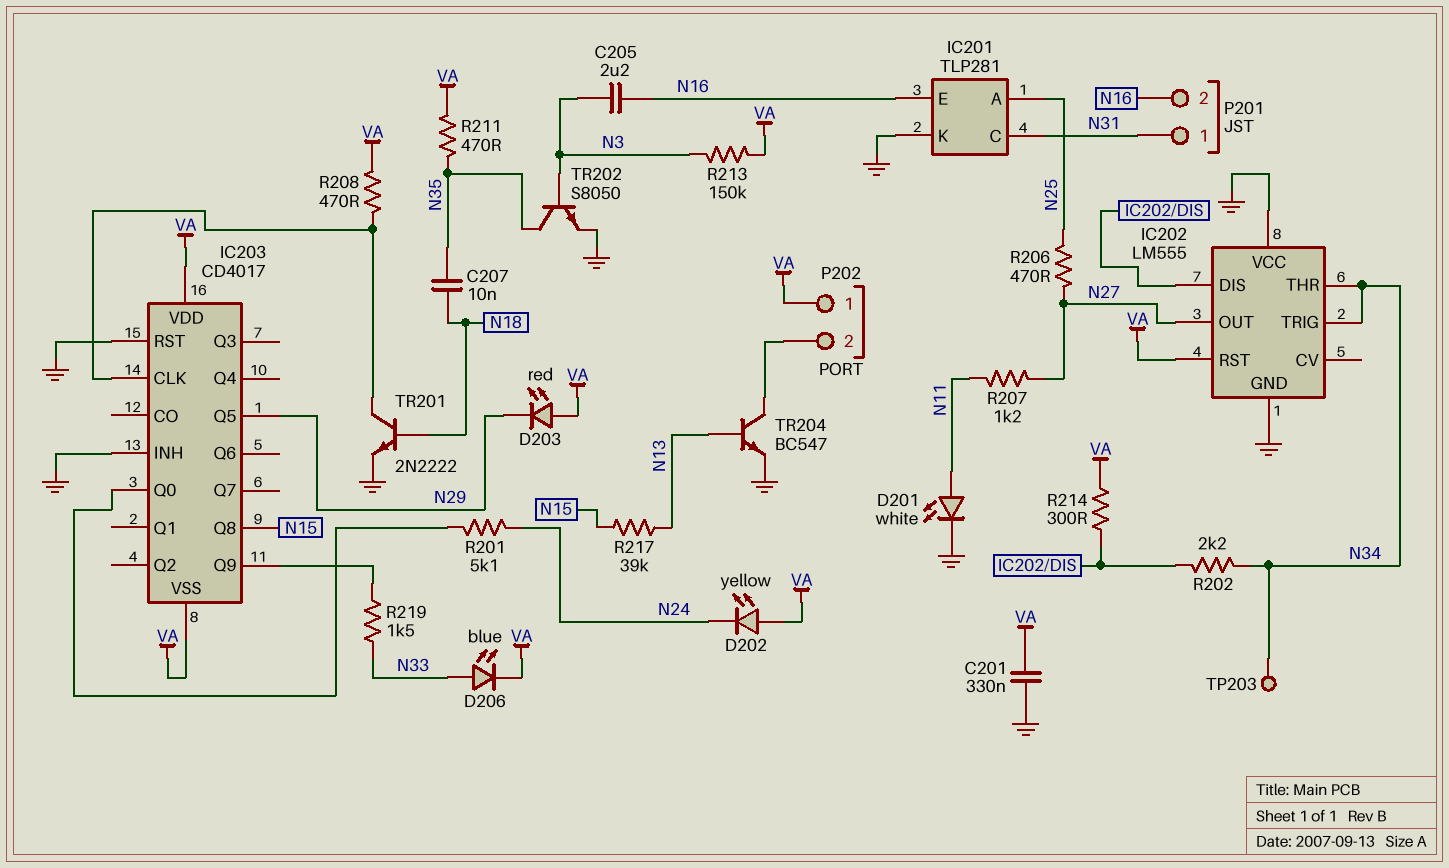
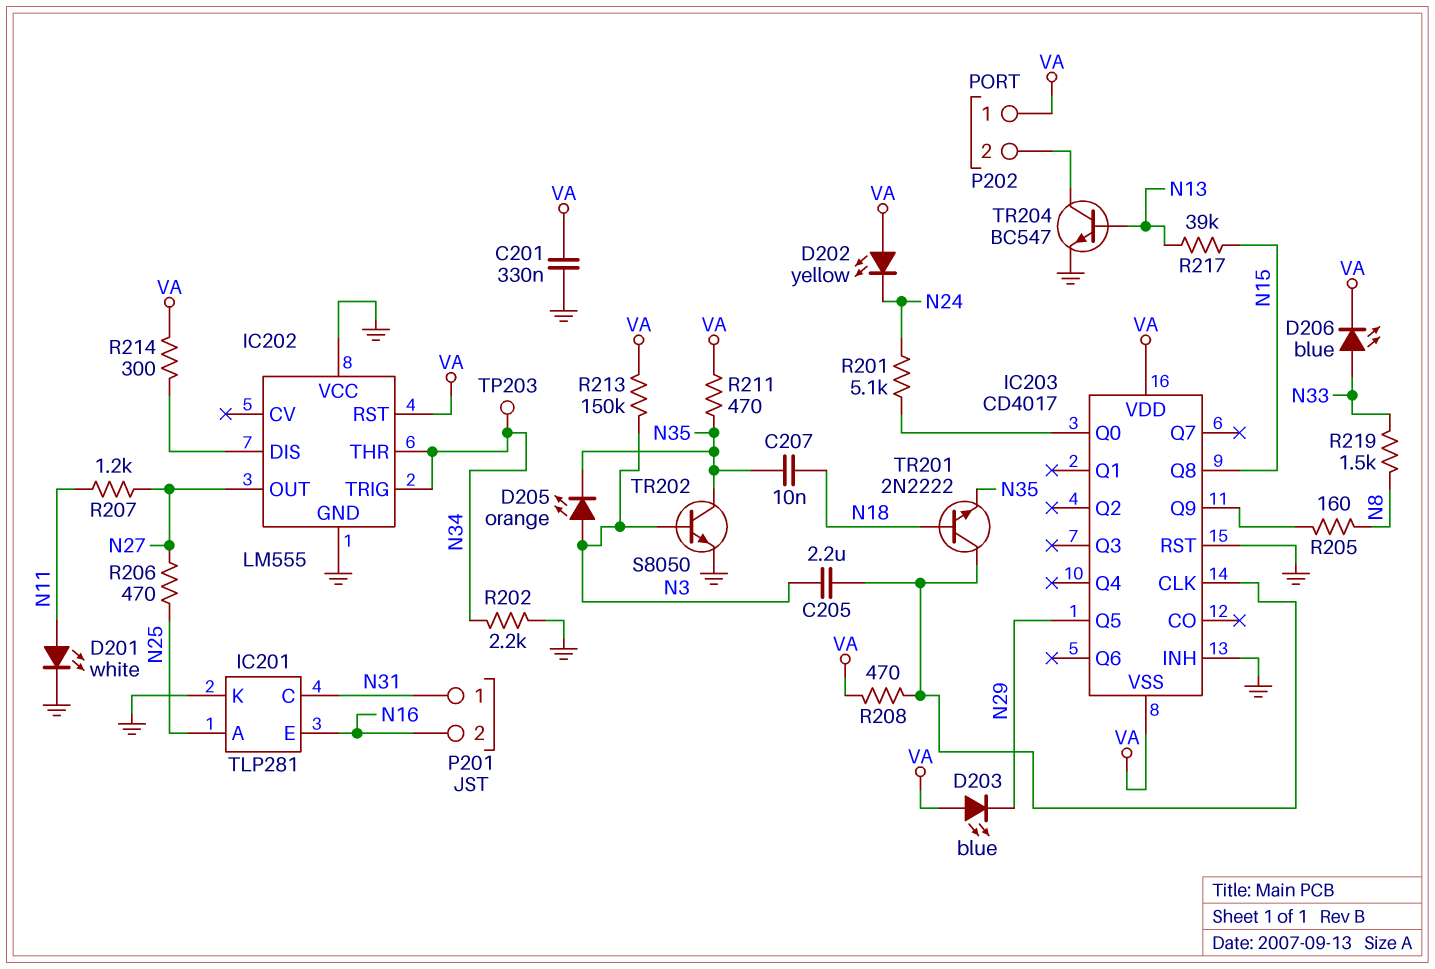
C205: 2.2uF (N3, N16) -> 2.2uF (IC203/CLK, N3)
D203: LED red (A VA, K N29) -> LED blue (A VA, K N29)
D205: none -> LED orange (A N3, K N35)
R202: 2.2k (IC202/DIS, N34) -> 2.2k (GND, N34)
R205: none -> 160 (IC203/Q9, N8)
R219: 1.5k (IC203/Q9, N33) -> 1.5k (N8, N33)
TR201: NPN 2N2222 (B N18, C IC203/CLK, E GND) -> NPN 2N2222 (B N18, C IC203/CLK, E N35)

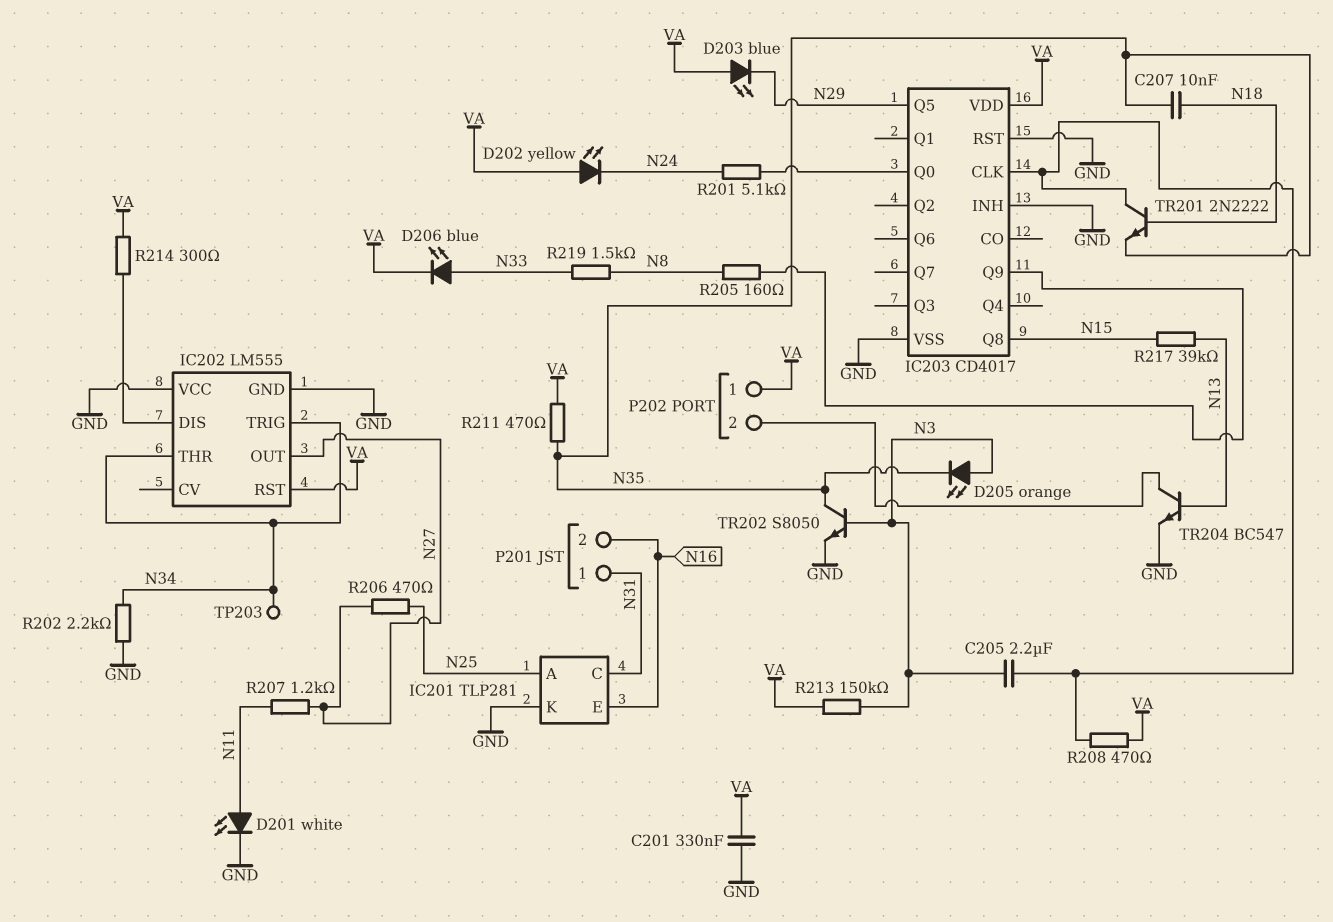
IC203 pin VSS: VA -> GND

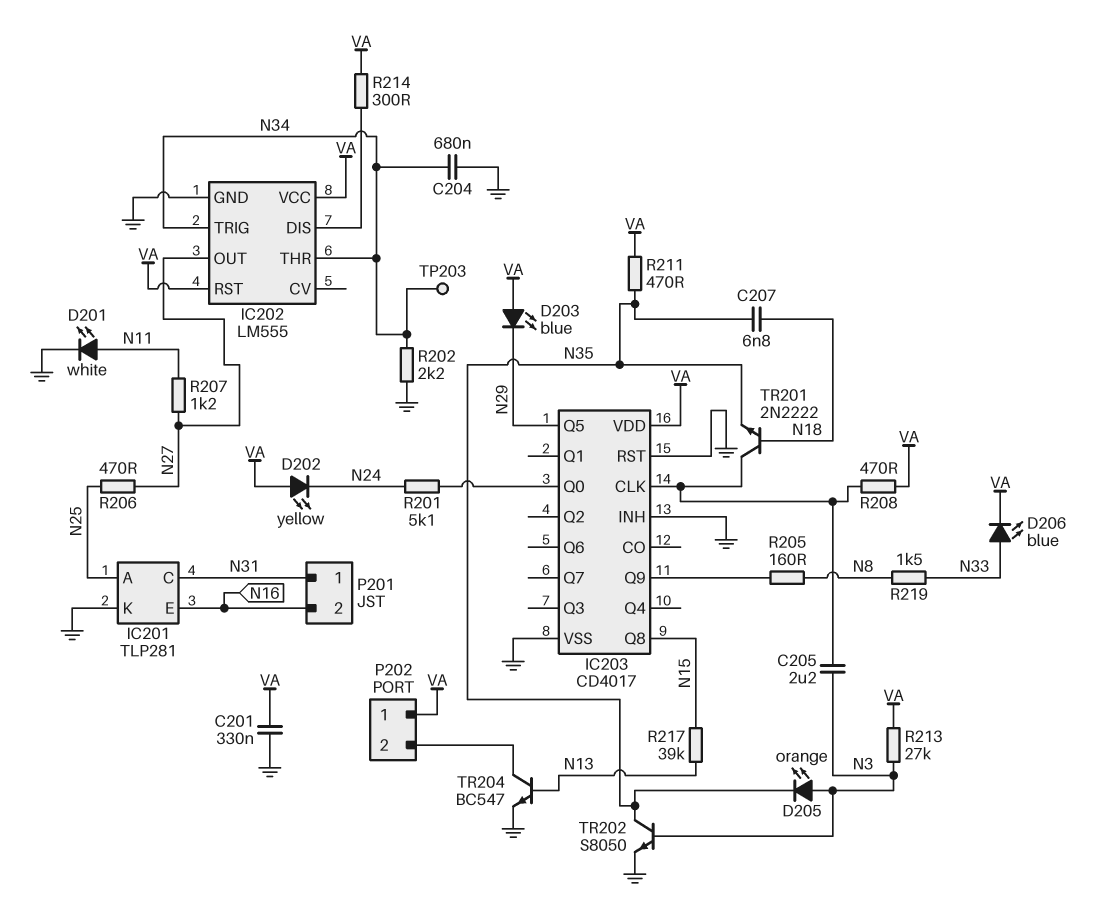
C204: none -> 680nF (GND, N34)
C207: 10nF (N18, N35) -> 6.8nF (N18, N35)
IC202 pin VCC: GND -> VA
R213: 150k (N3, VA) -> 27k (N3, VA)

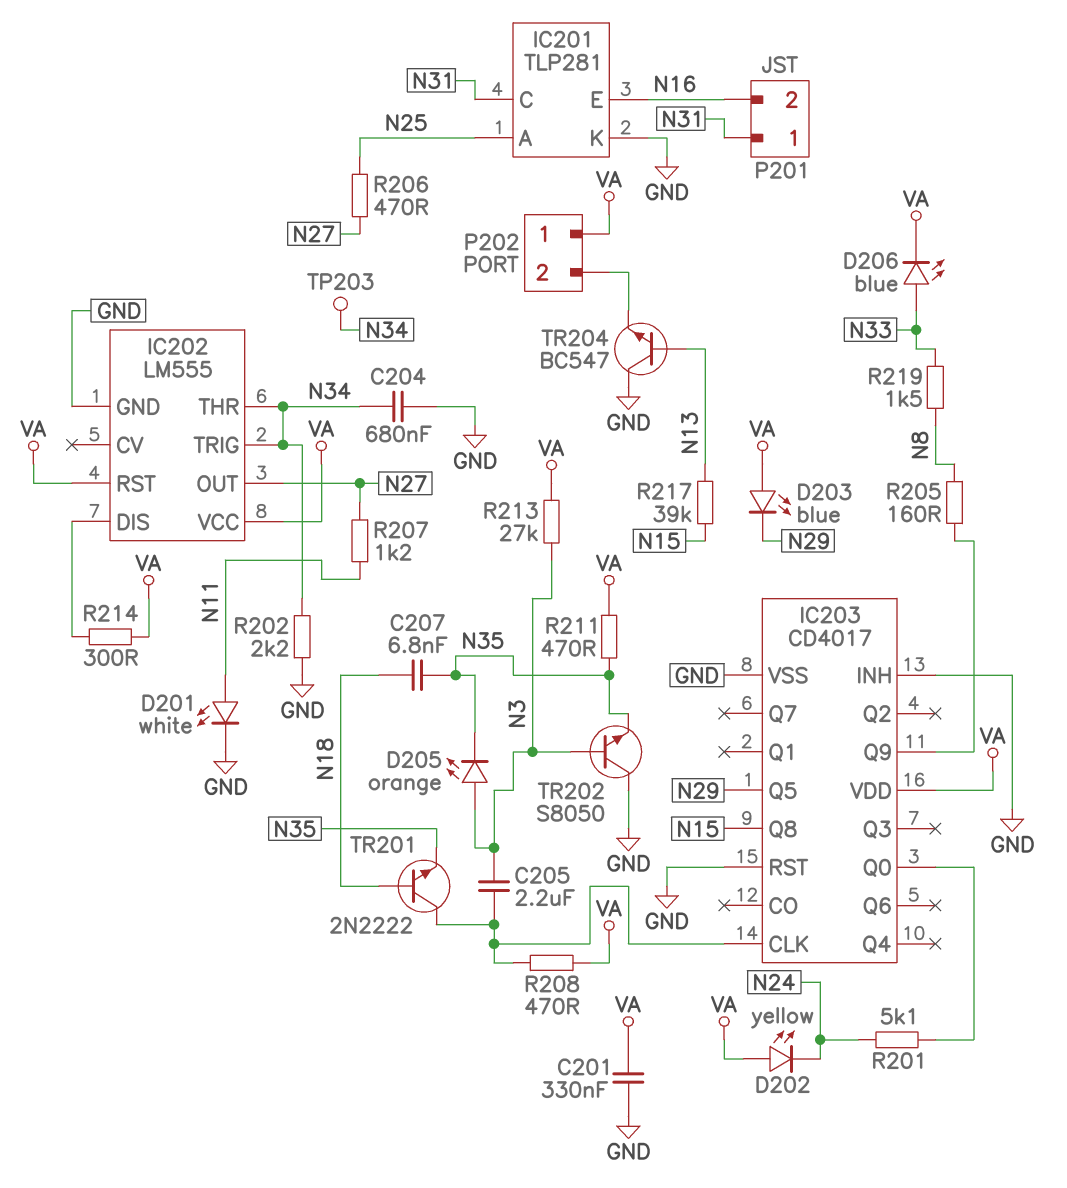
TR202: NPN S8050 (B N3, C N35, E GND) -> NPN S8050 (B N3, C GND, E N35)
TR204: NPN BC547 (B N13, C P202/2, E GND) -> NPN BC547 (B N13, C GND, E P202/2)

